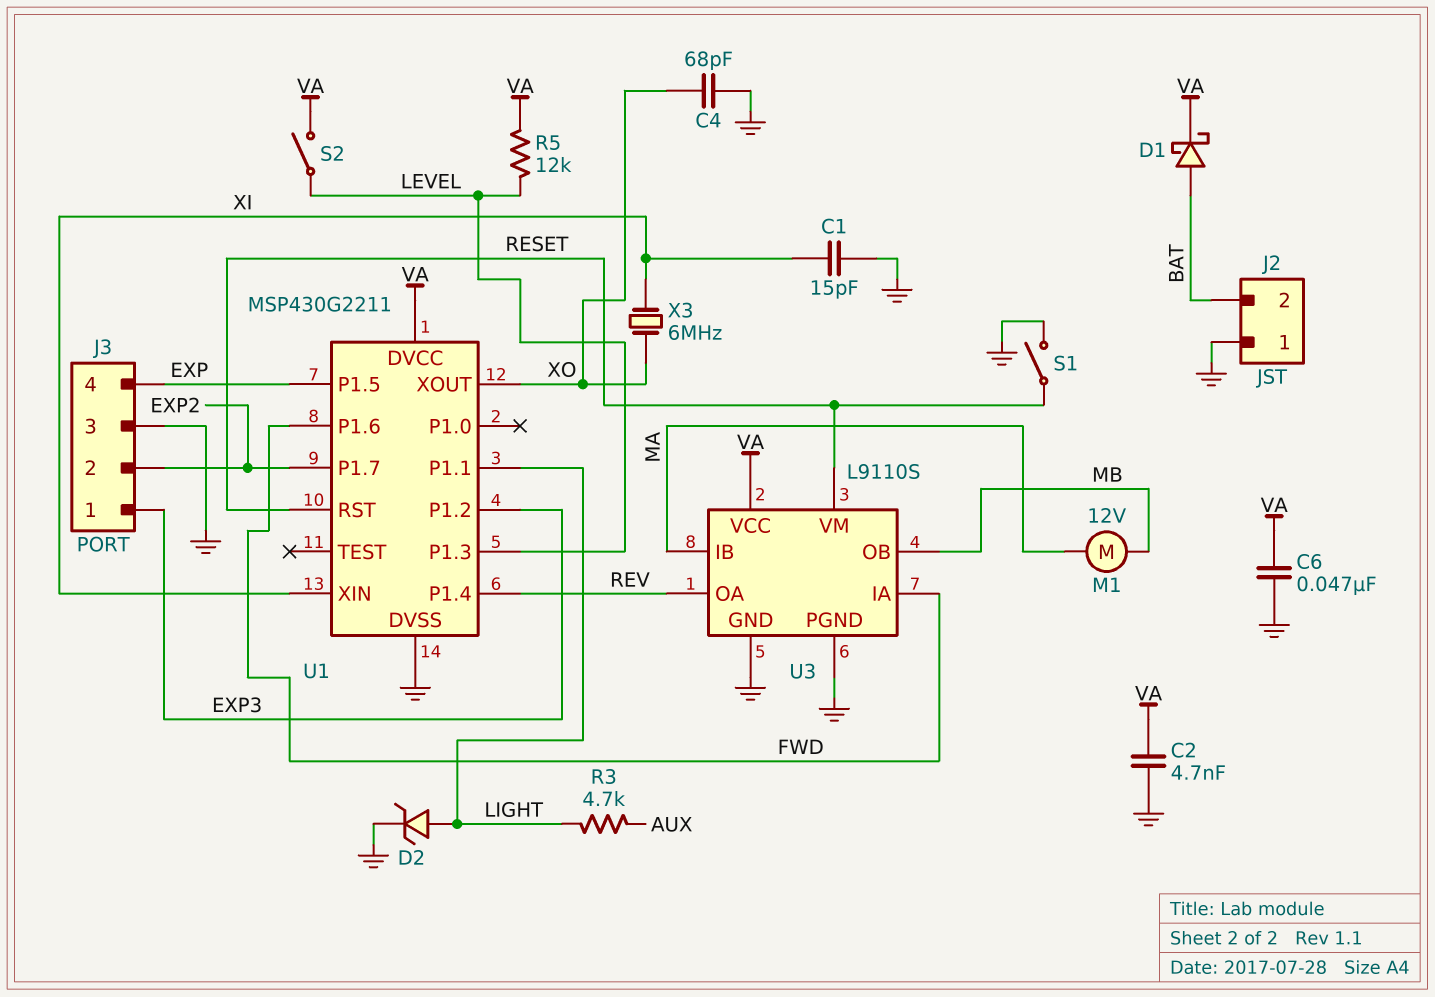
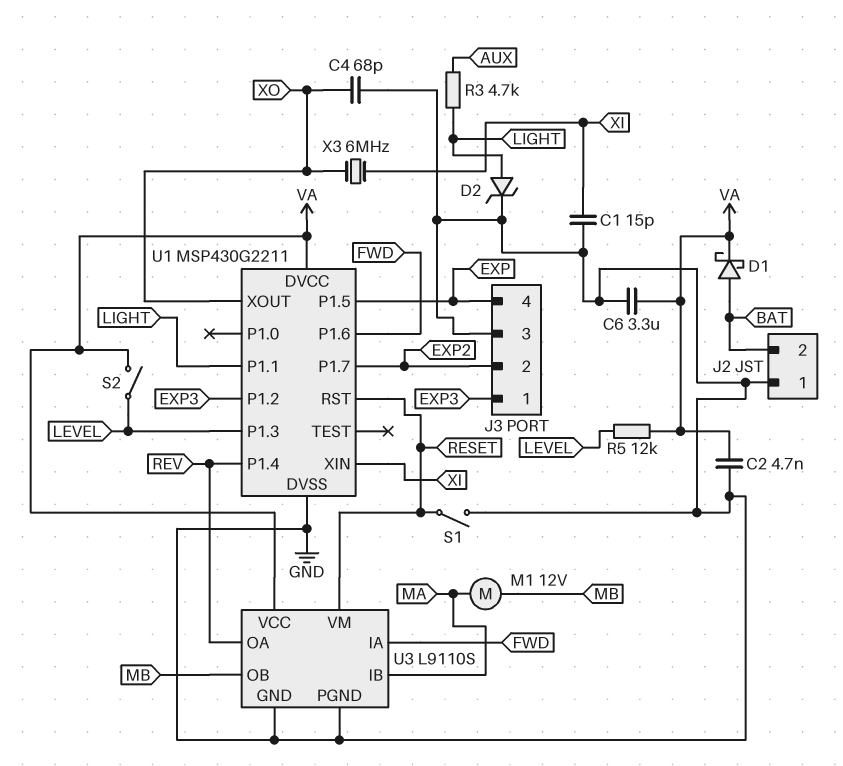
C6: 47nF (GND, VA) -> 3.3uF (GND, VA)

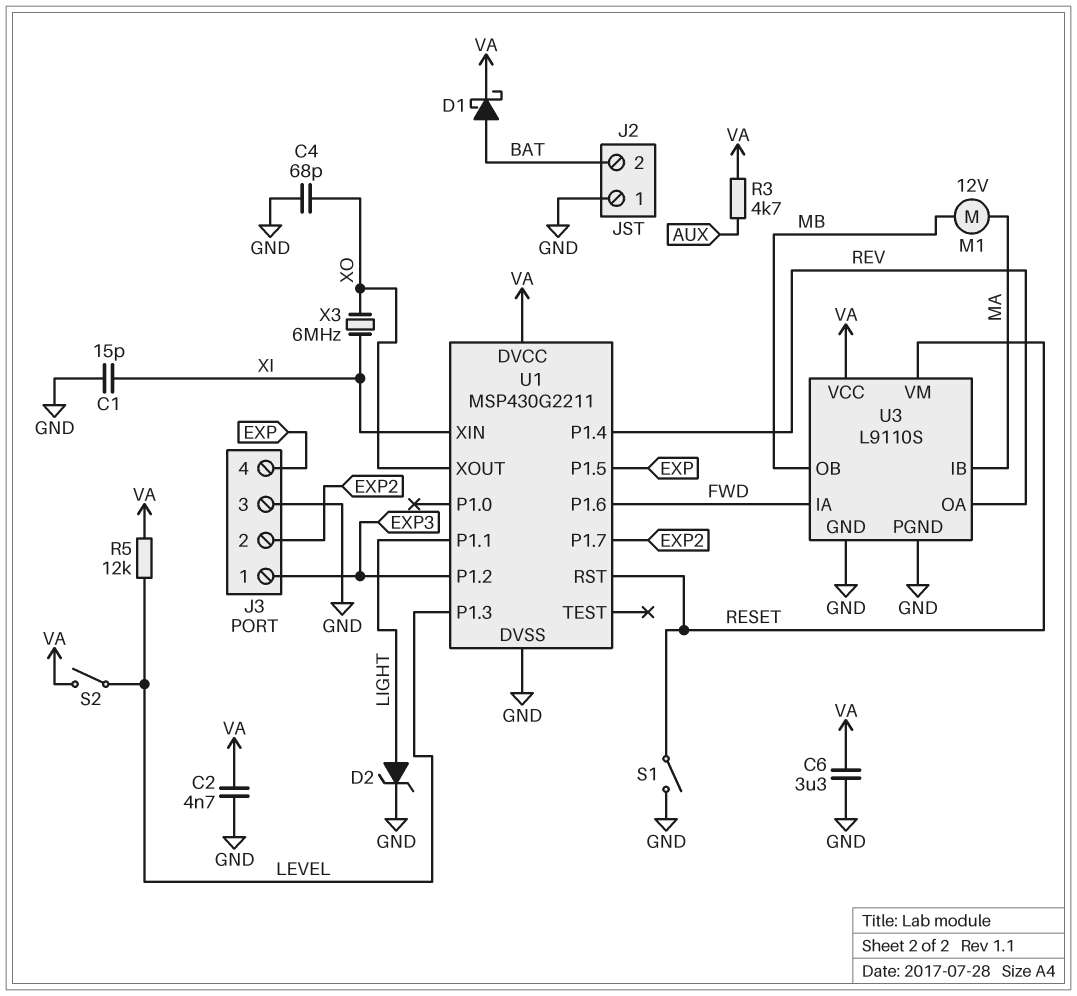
R3: 4.7k (AUX, LIGHT) -> 4.7k (AUX, VA)

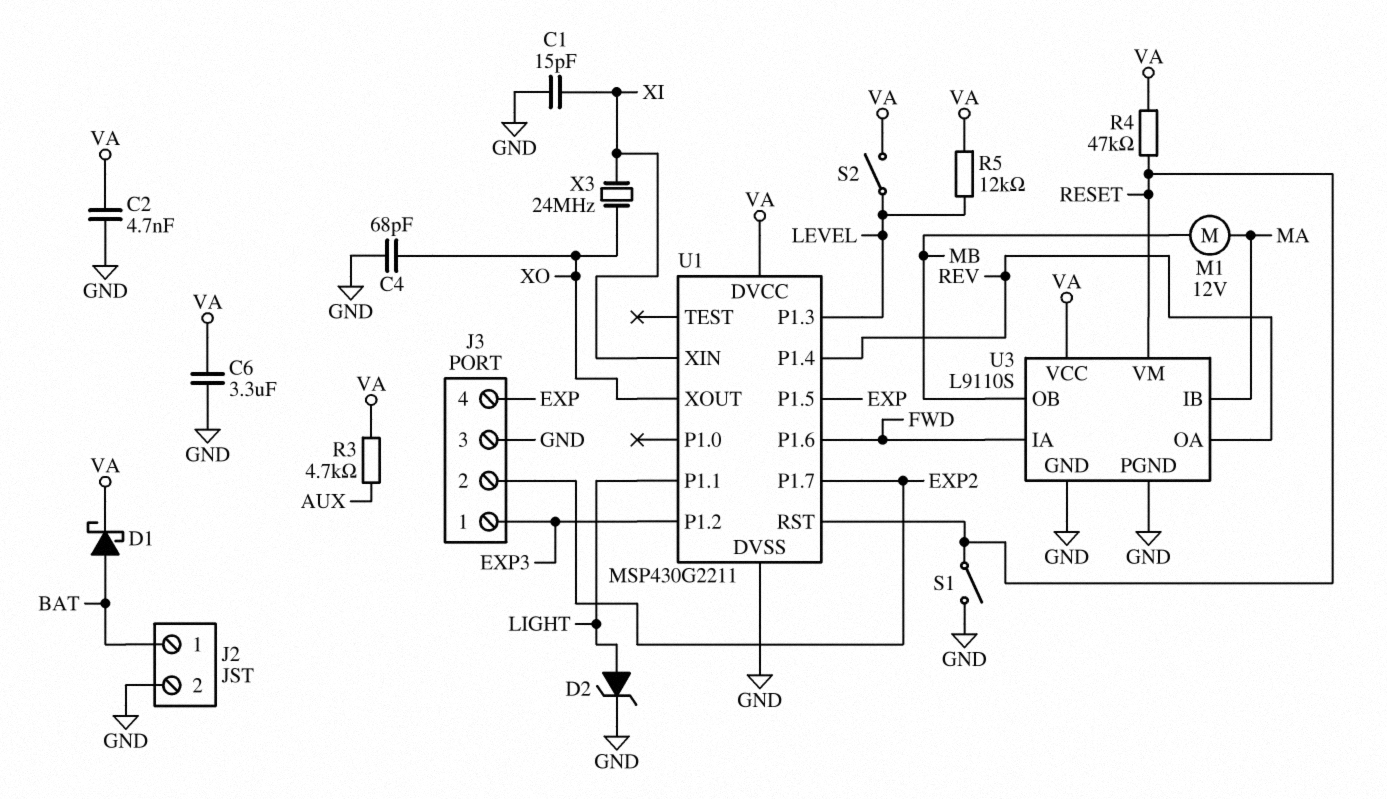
J2 pin 1: GND -> BAT
J2 pin 2: BAT -> GND
R4: none -> 47k (RESET, VA)
X3: 6MHz (XI, XO) -> 24MHz (XI, XO)

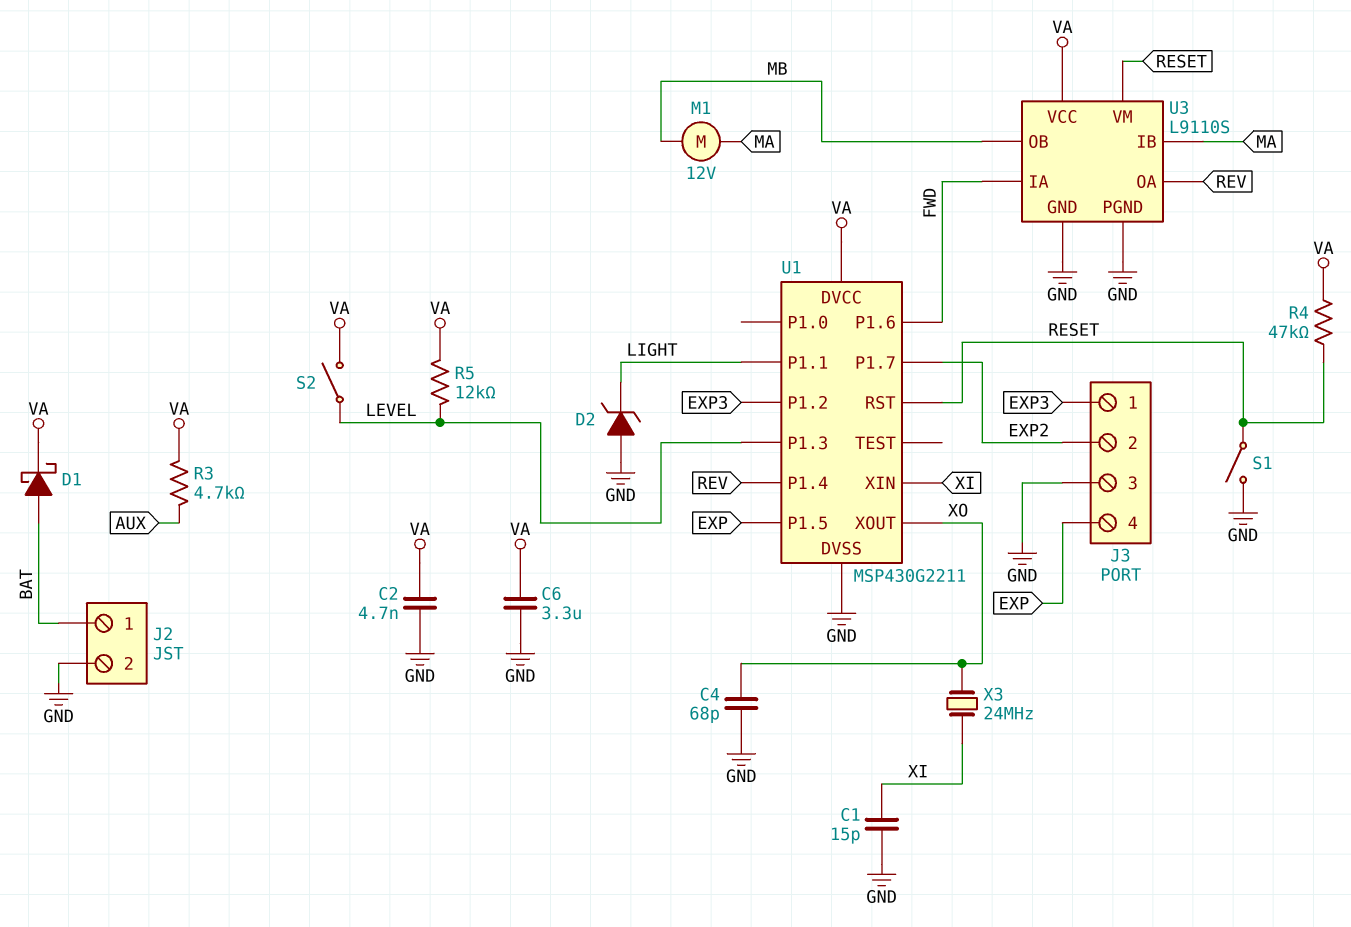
D2: zener (A LIGHT, K GND) -> zener (A GND, K LIGHT)

